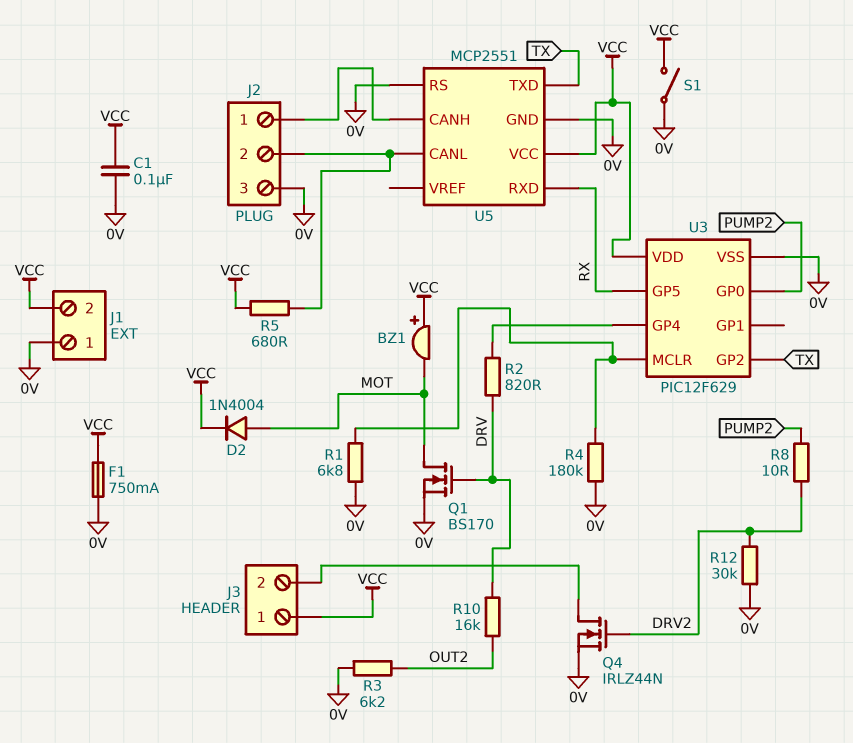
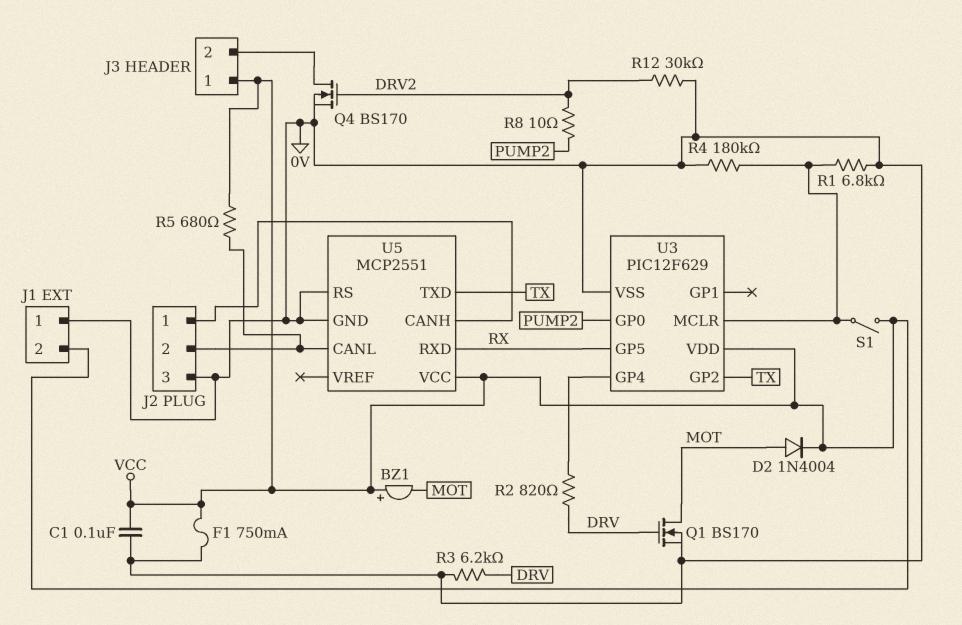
Q4: NMOS IRLZ44N (G DRV2, D J3/2, S 0V) -> NMOS BS170 (G DRV2, D J3/2, S 0V)
R3: 6.2k (0V, OUT2) -> 6.2k (0V, DRV)
R10: 16k (DRV, OUT2) -> none
S1: switch (0V, VCC) -> switch (U3/MCLR, VCC)

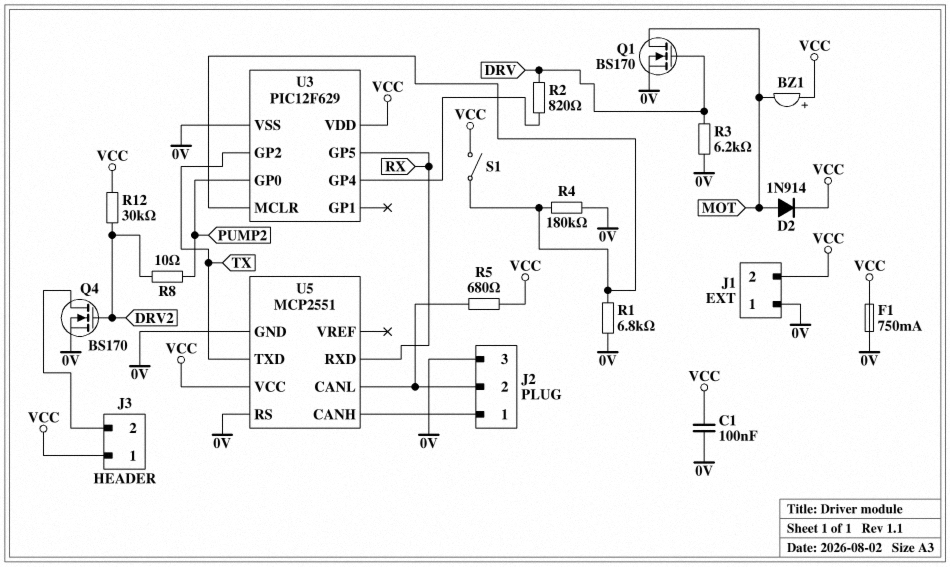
D2: diode 1N4004 (A MOT, K VCC) -> diode 1N914 (A MOT, K VCC)
R12: 30k (0V, DRV2) -> 30k (DRV2, VCC)

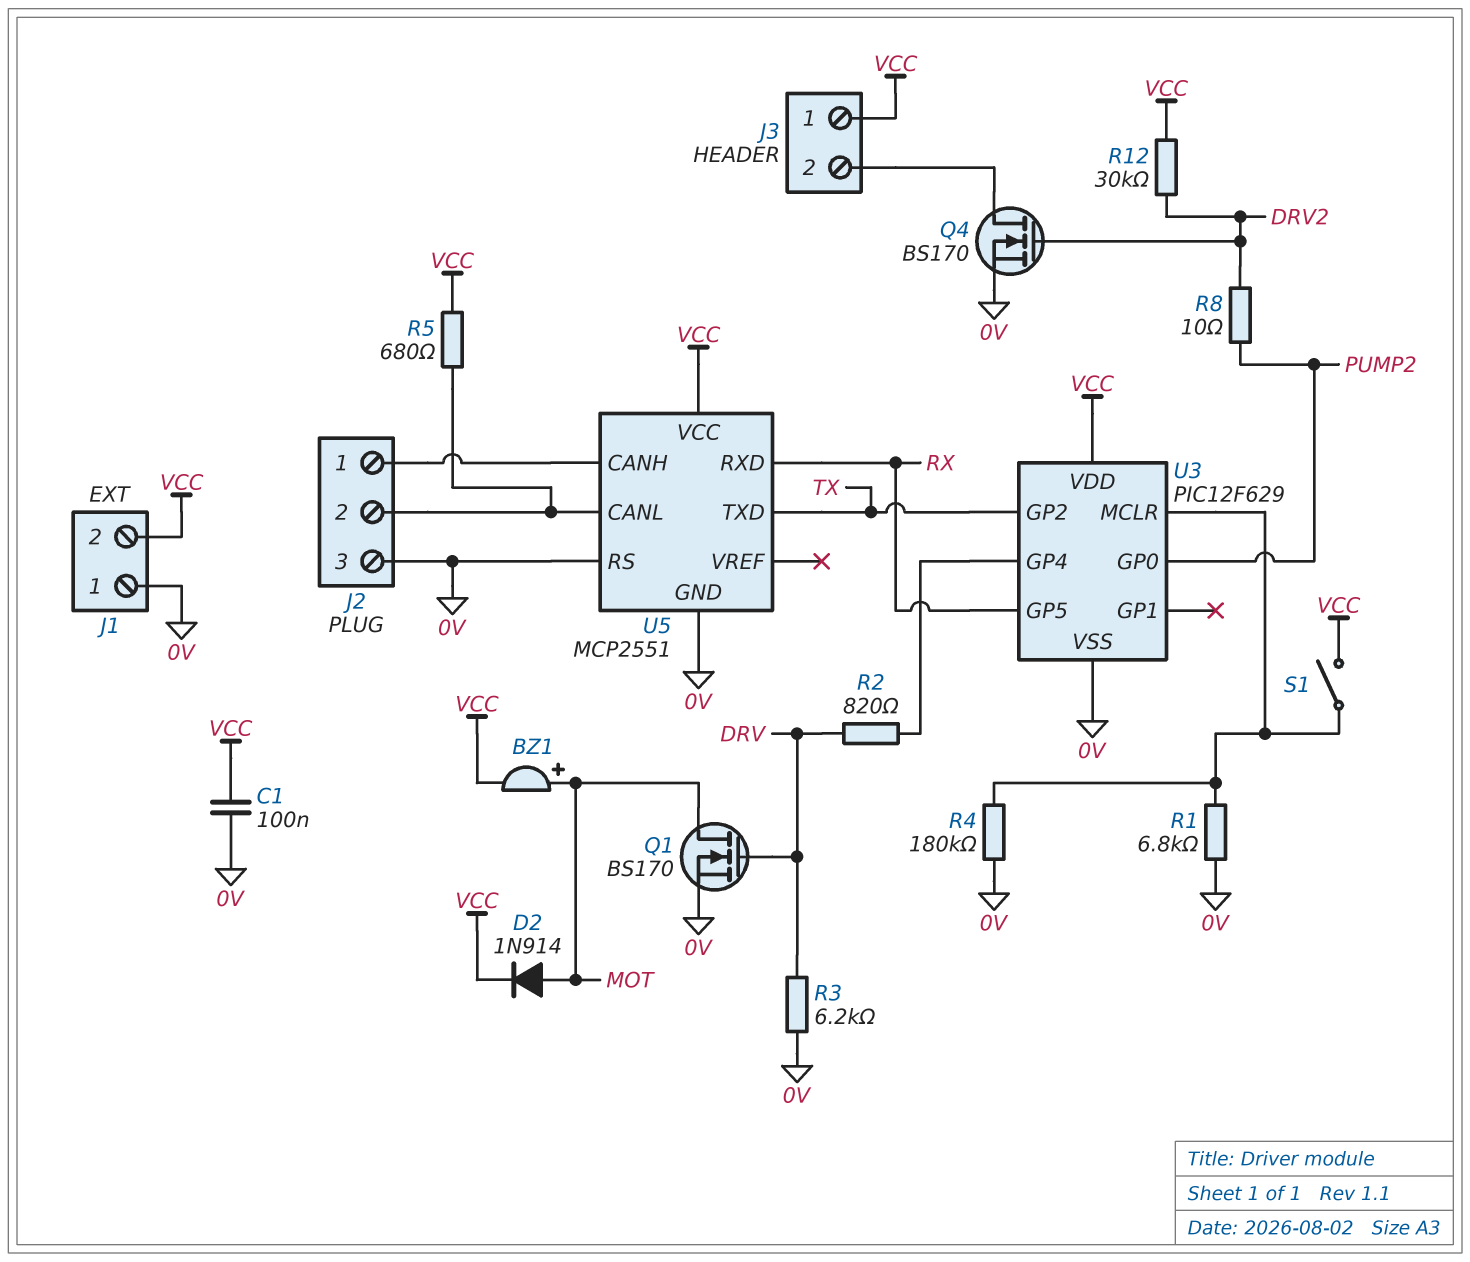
BZ1: buzzer (plus VCC, minus MOT) -> buzzer (plus MOT, minus VCC)
F1: 750mA (0V, VCC) -> none

